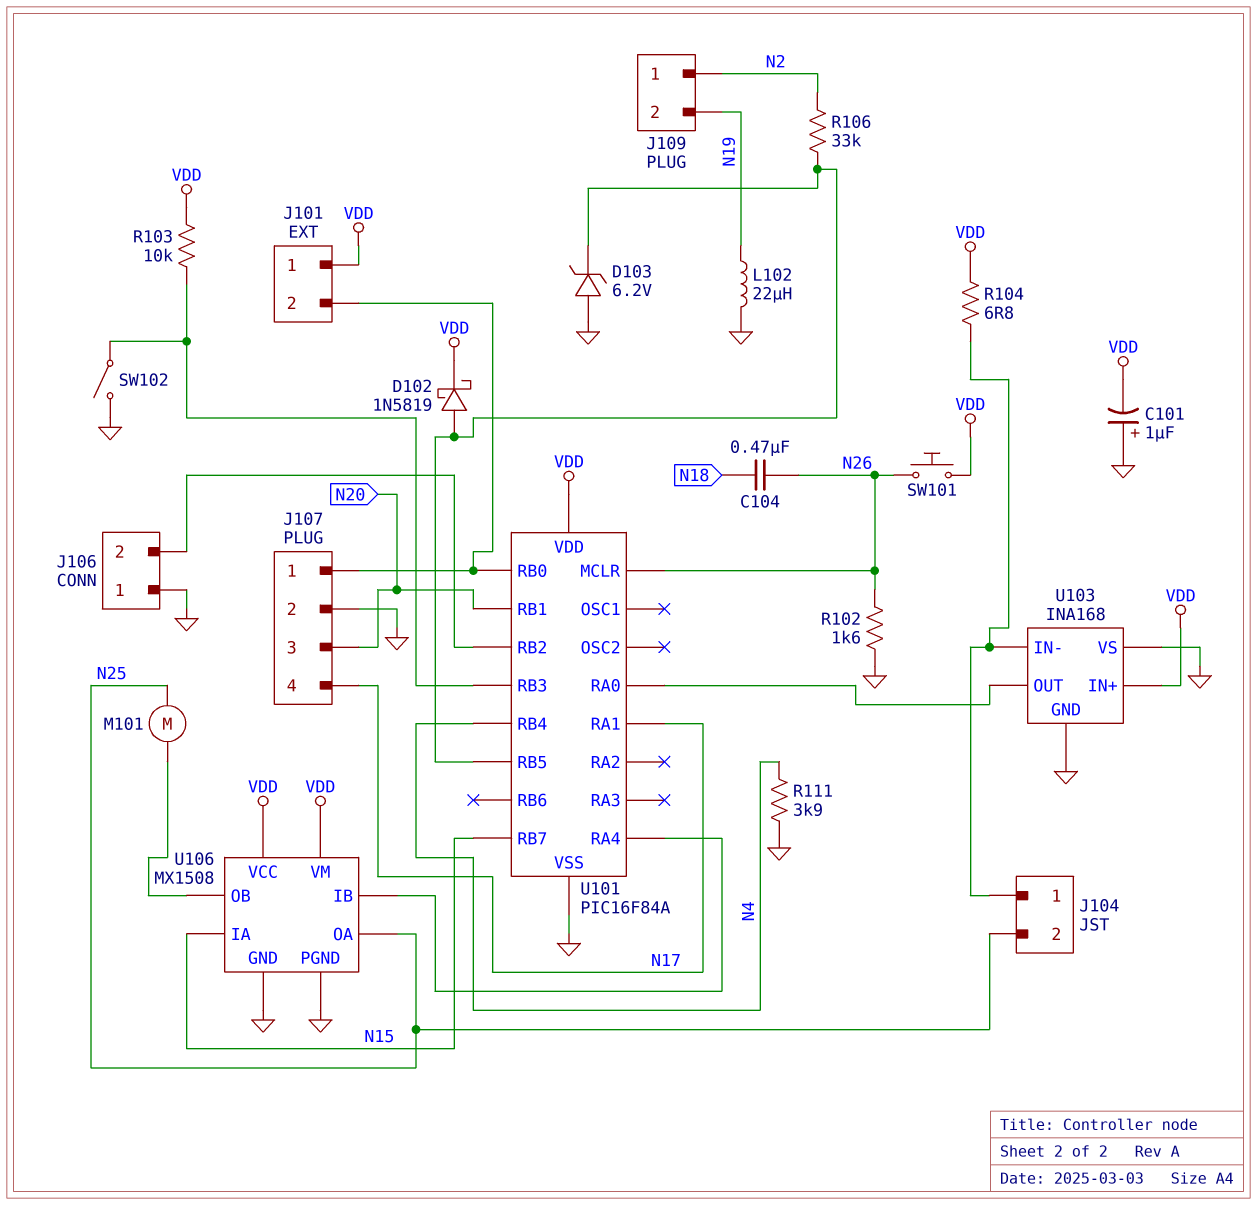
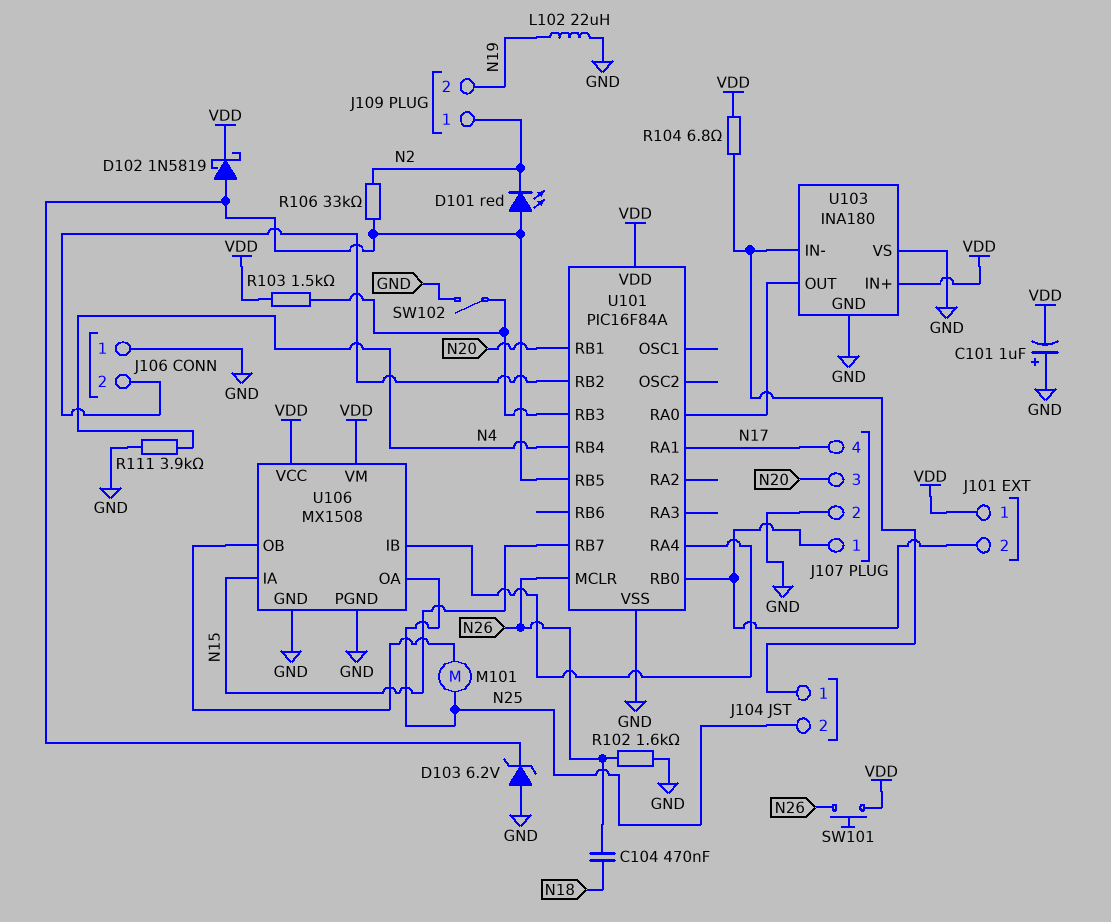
D101: none -> LED red (A U101/RB5, K N2)
R103: 10k (U101/RB3, VDD) -> 1.5k (U101/RB3, VDD)
U103: INA168 -> INA180

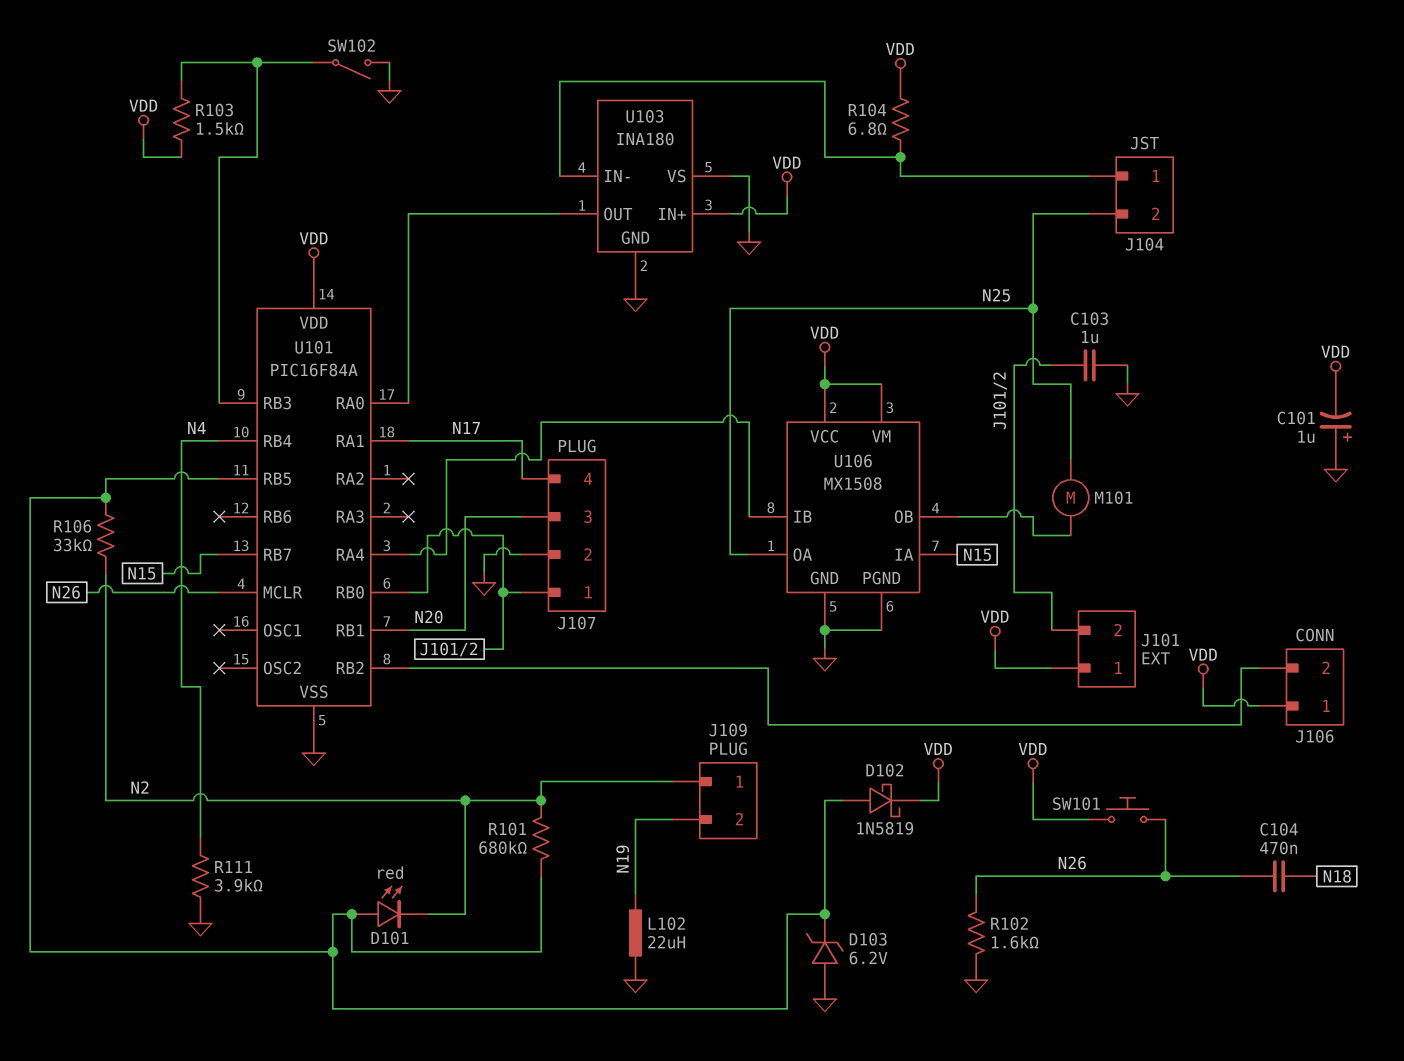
C103: none -> 1uF (GND, J101/2)
J106 pin 1: GND -> VDD
R101: none -> 680k (N2, U101/RB5)

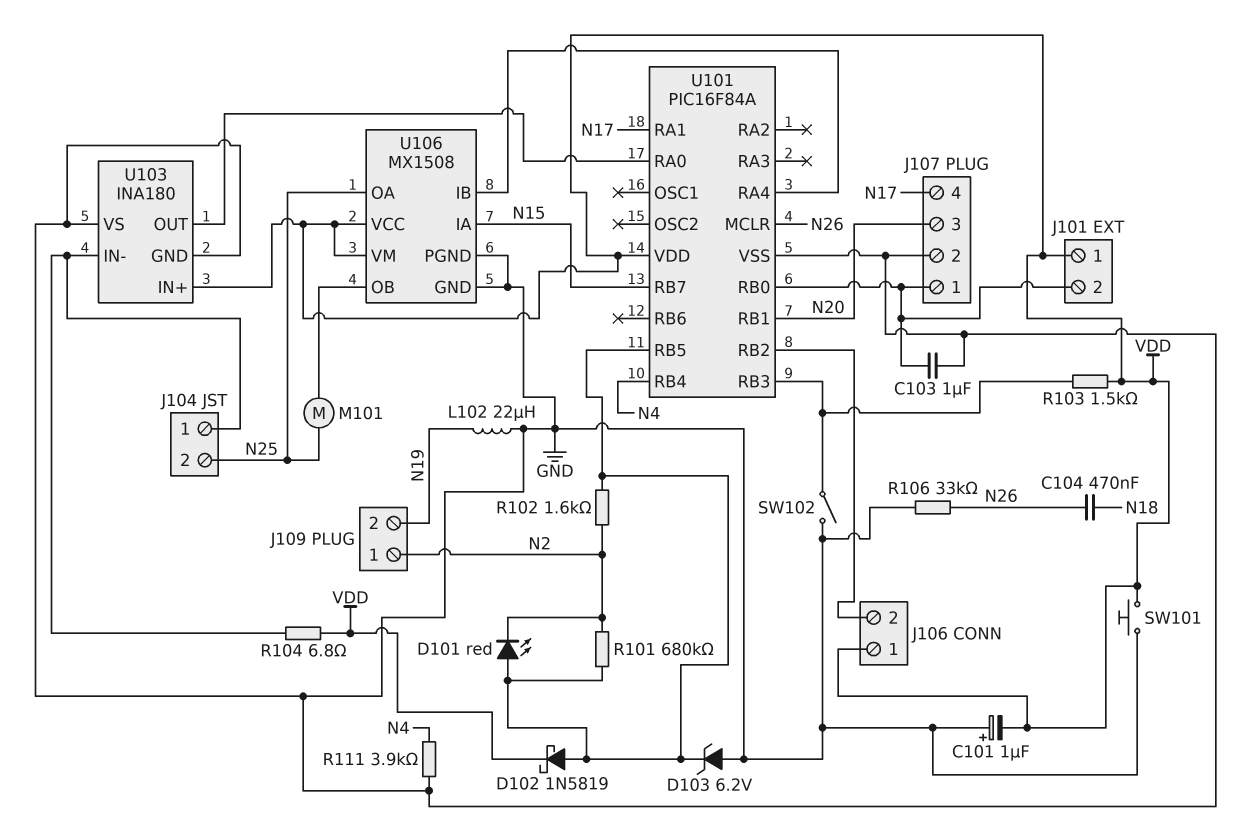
R102: 1.6k (GND, N26) -> 1.6k (N2, U101/RB5)
R106: 33k (N2, U101/RB5) -> 33k (GND, N26)
SW101: button (N26, VDD) -> button (GND, VDD)

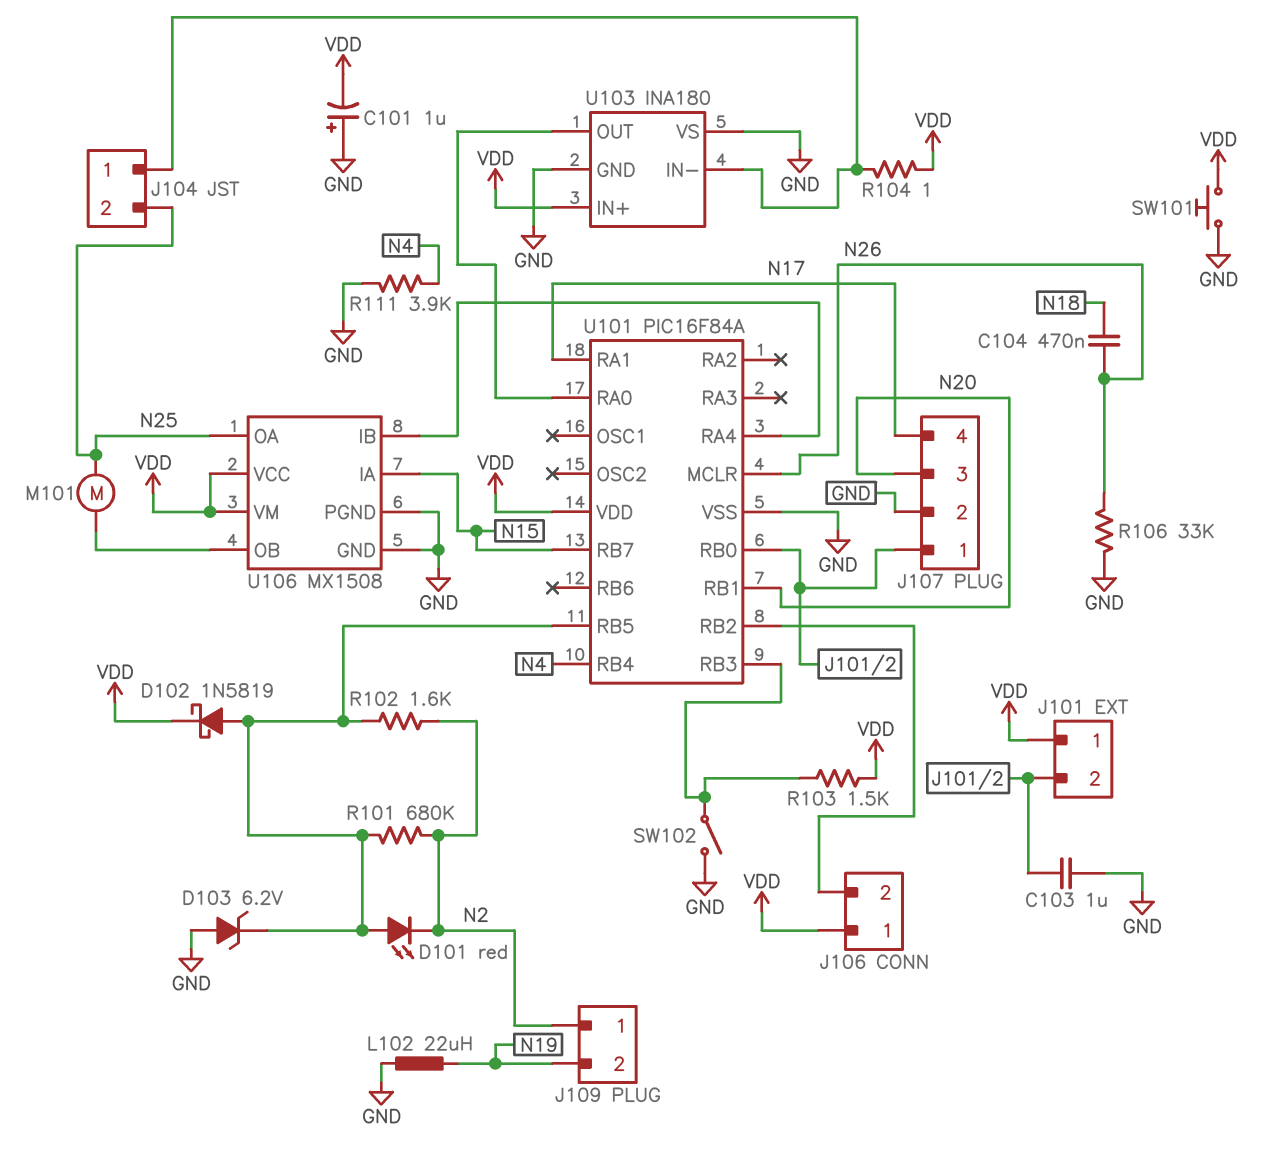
R104: 6.8 (J104/1, VDD) -> 1 (J104/1, VDD)

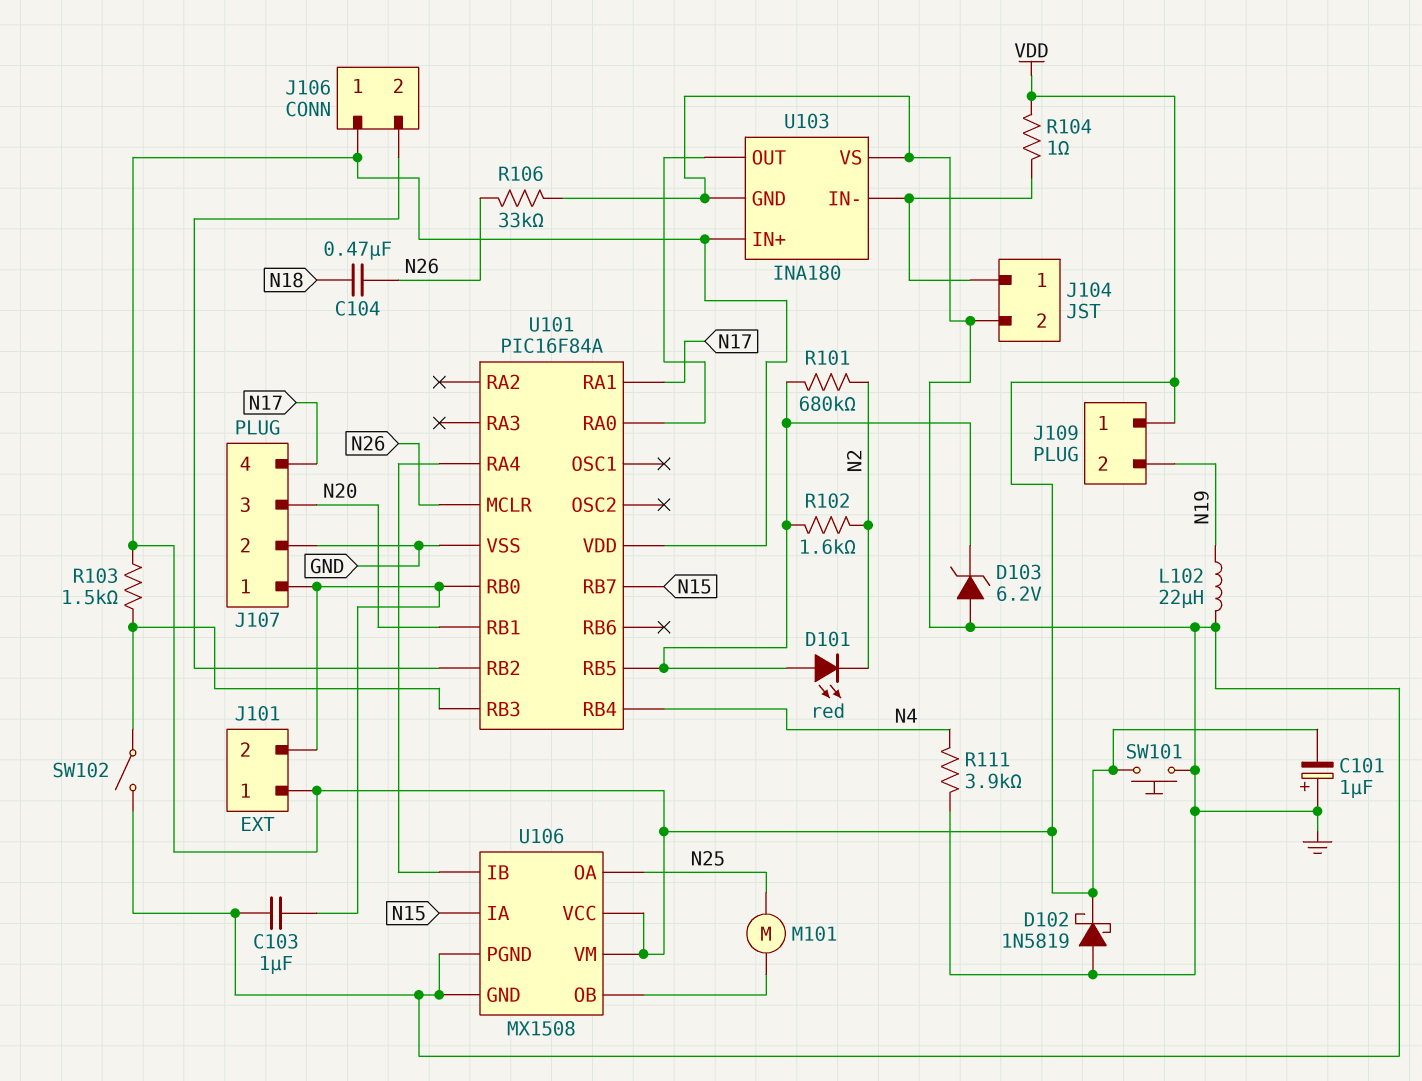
D102: schottky 1N5819 (A U101/RB5, K VDD) -> schottky 1N5819 (A GND, K VDD)
J104 pin 2: N25 -> GND
J109 pin 1: N2 -> VDD

